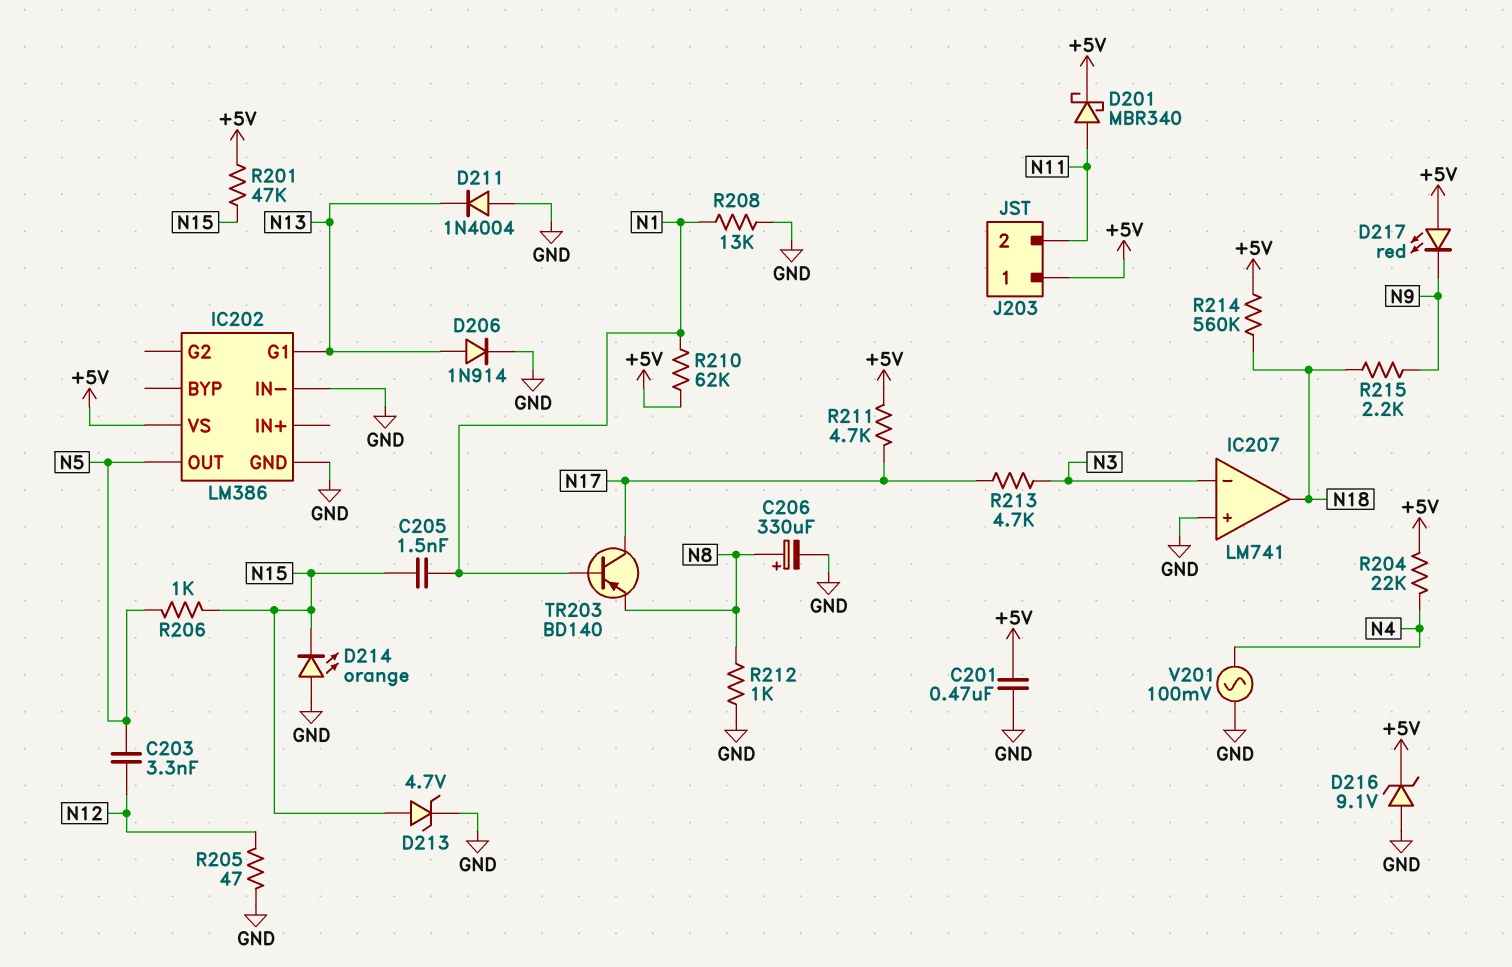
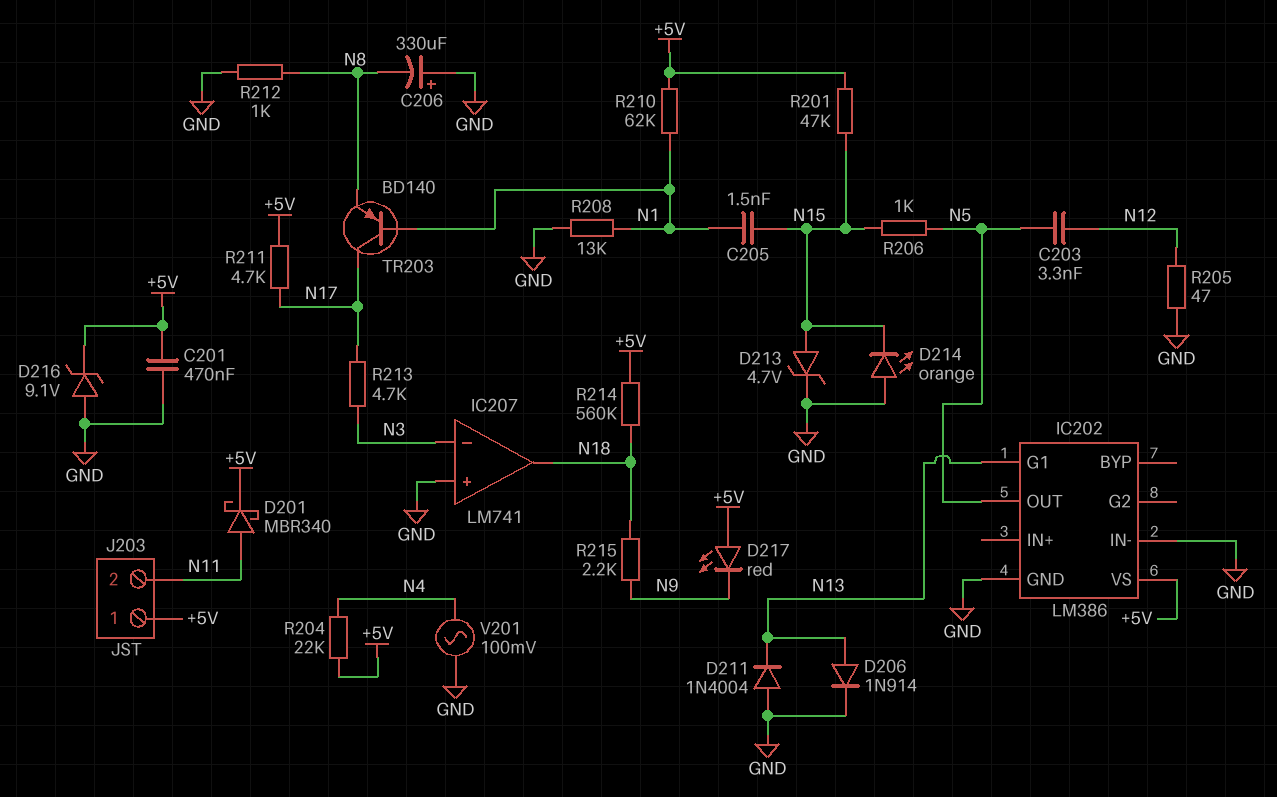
C206: 330uF (plus N8, minus GND) -> 330uF (plus GND, minus N8)

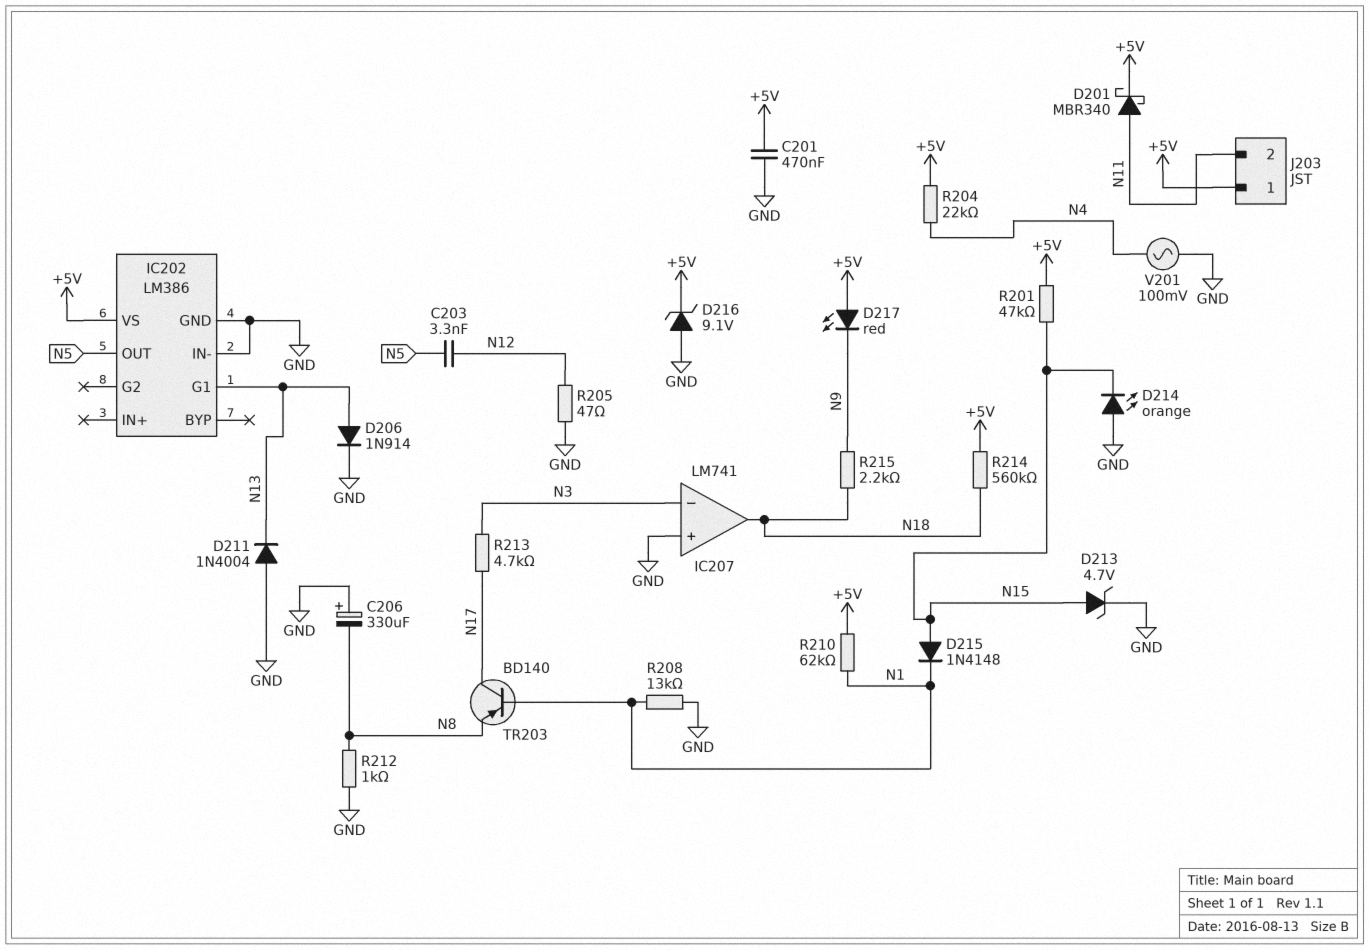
C205: 1.5nF (N1, N15) -> none
D215: none -> diode 1N4148 (A N15, K N1)
R206: 1k (N5, N15) -> none
R211: 4.7k (+5V, N17) -> none

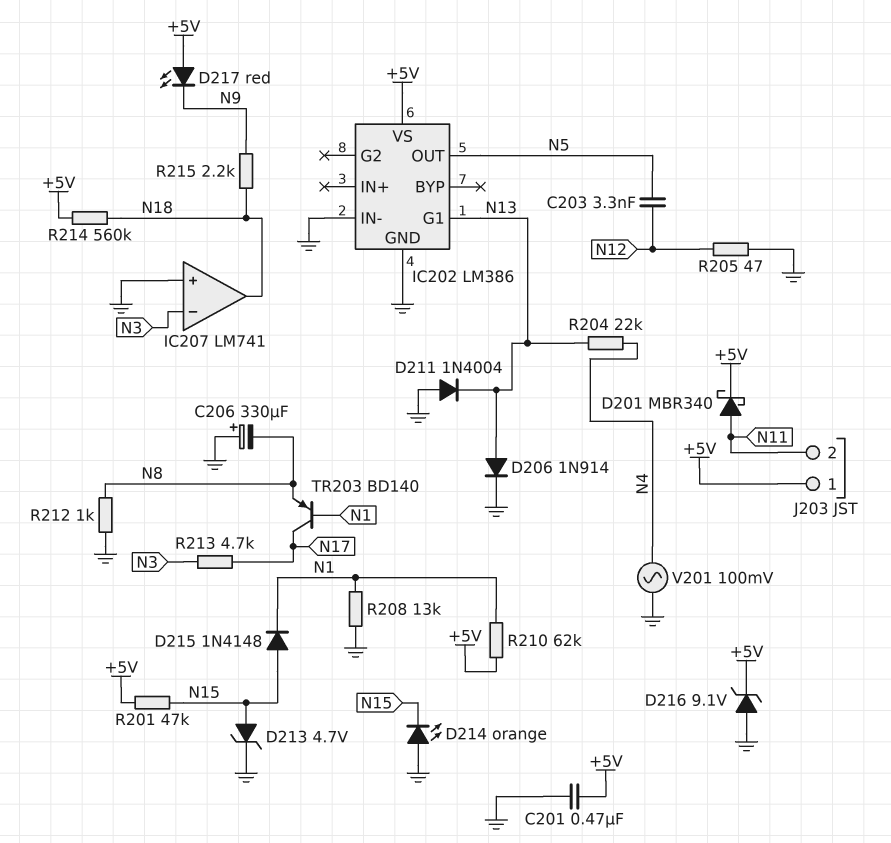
R204: 22k (+5V, N4) -> 22k (N4, N13)

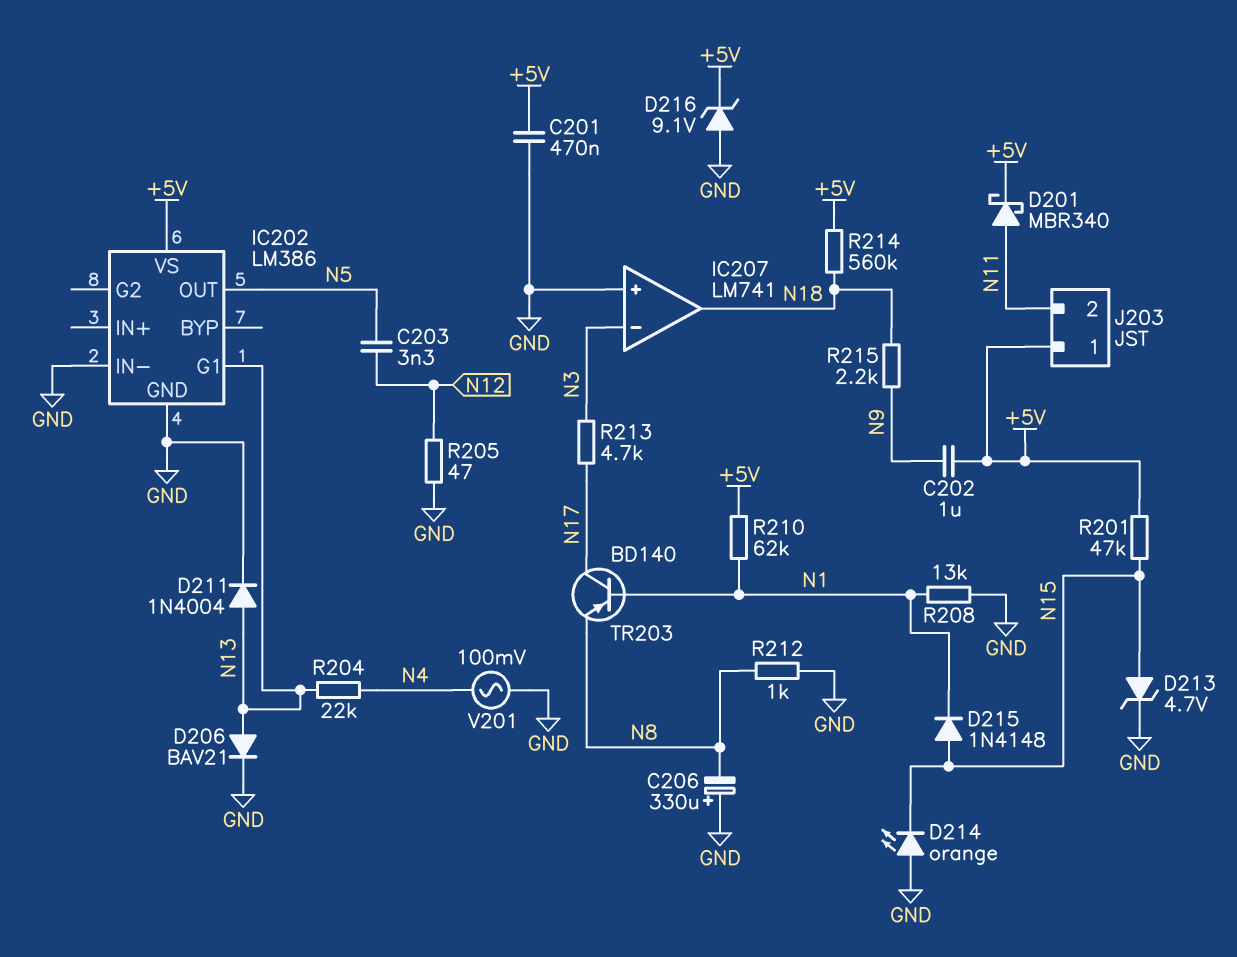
C202: none -> 1uF (+5V, N9)
D206: diode 1N914 (A N13, K GND) -> diode BAV21 (A N13, K GND)
D211: diode 1N4004 (A GND, K N13) -> diode 1N4004 (A N13, K GND)
D217: LED red (A +5V, K N9) -> none

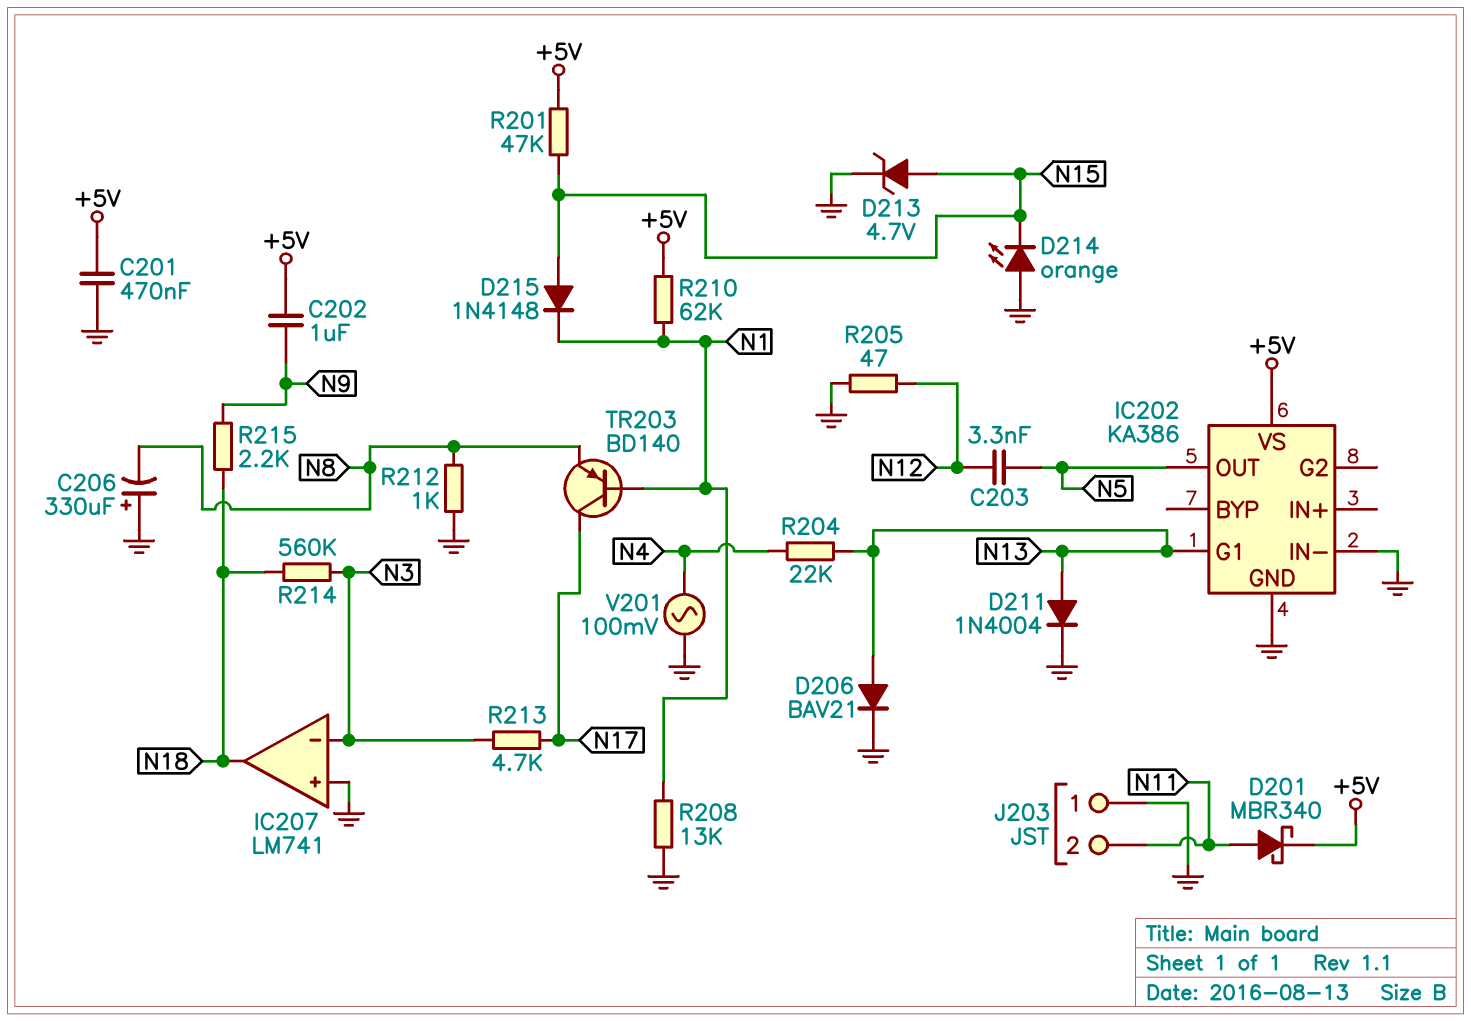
D216: zener 9.1V (A GND, K +5V) -> none
IC202: LM386 -> KA386
J203 pin 1: +5V -> GND
R214: 560k (+5V, N18) -> 560k (N3, N18)

